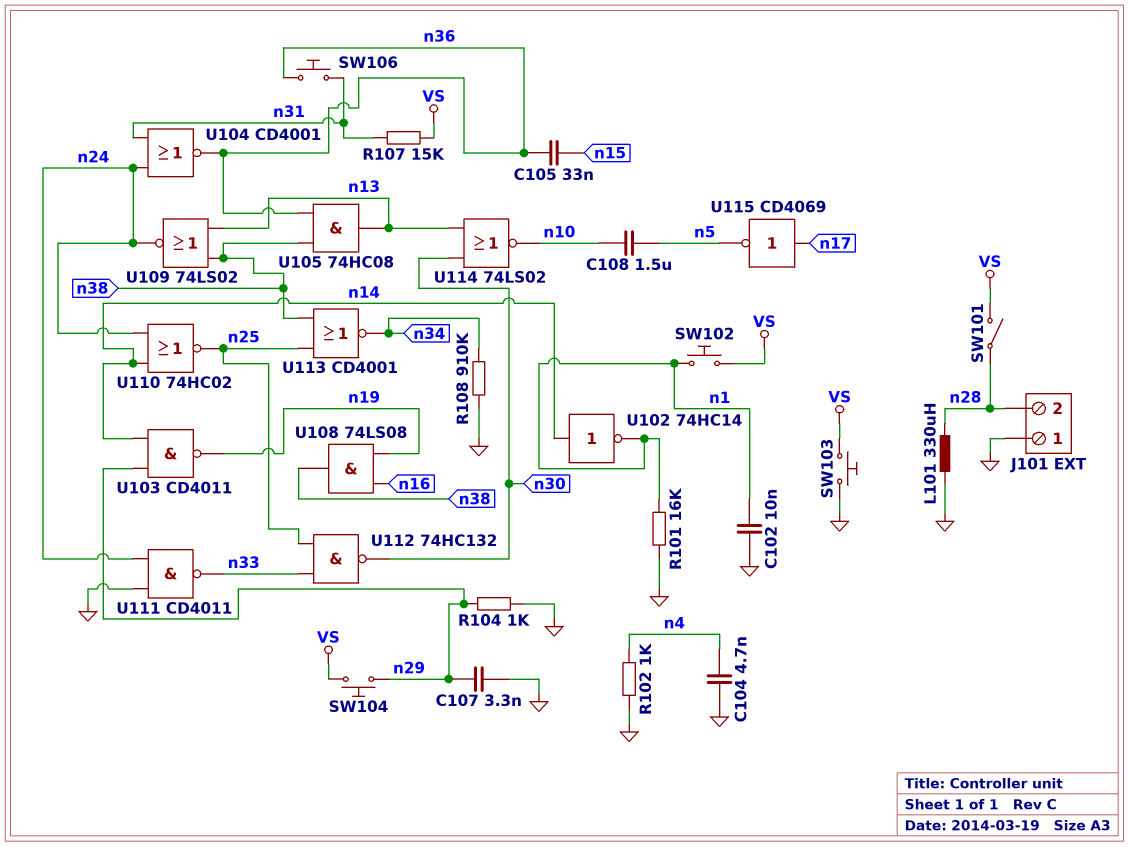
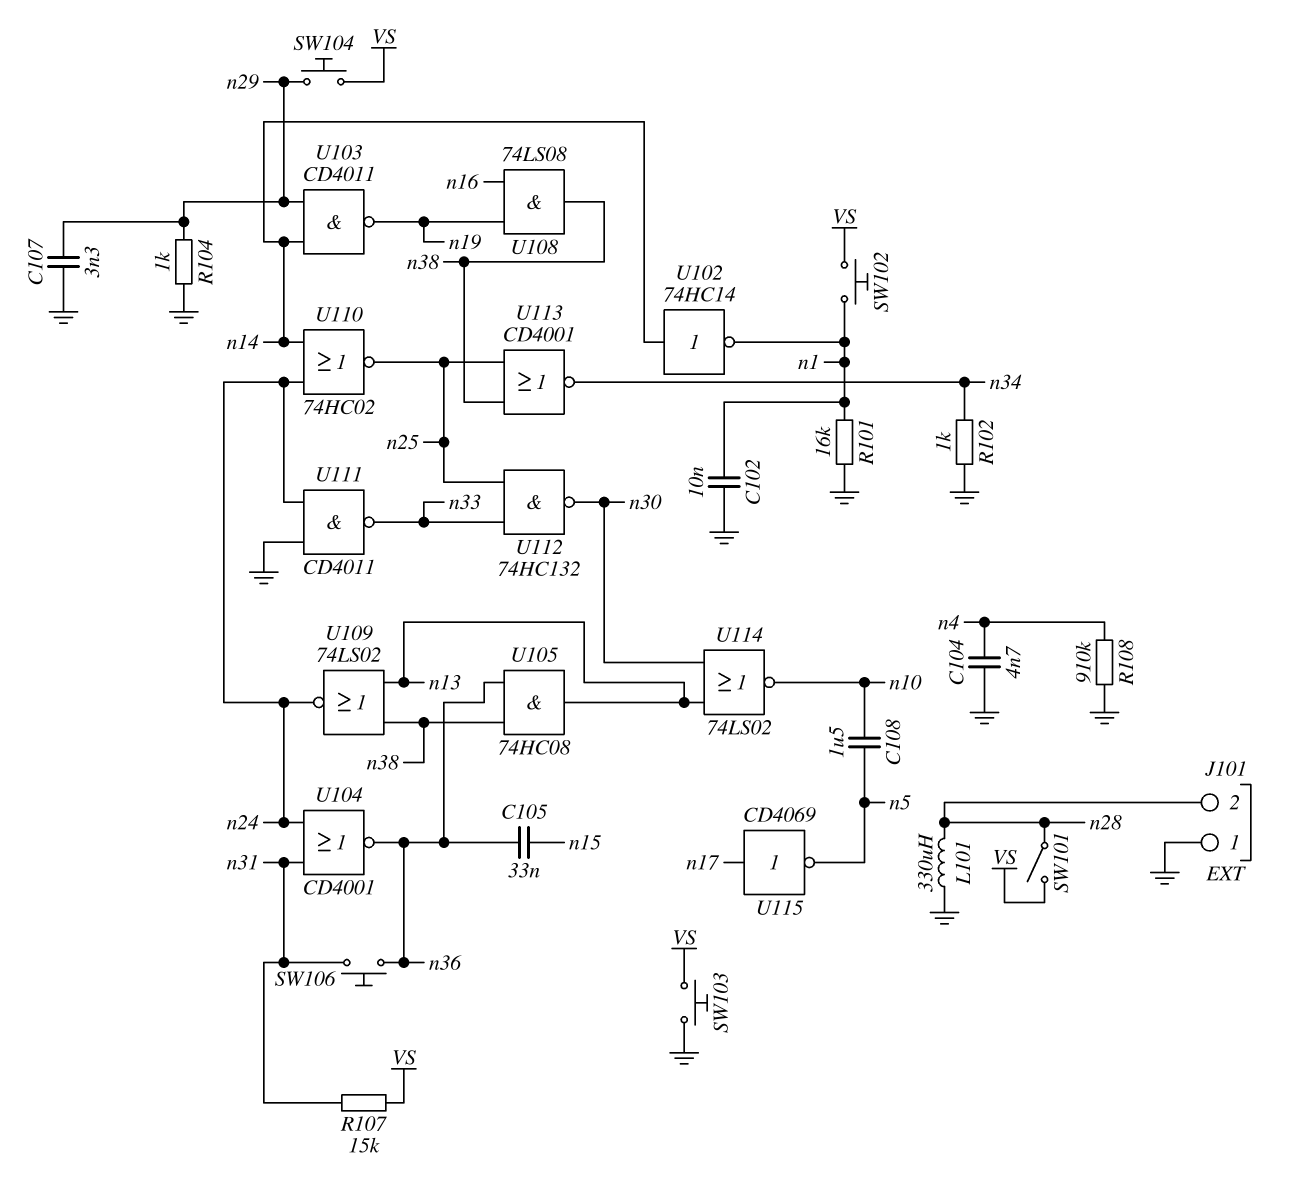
R102: 1k (GND, n4) -> 1k (GND, n34)
R108: 910k (GND, n34) -> 910k (GND, n4)

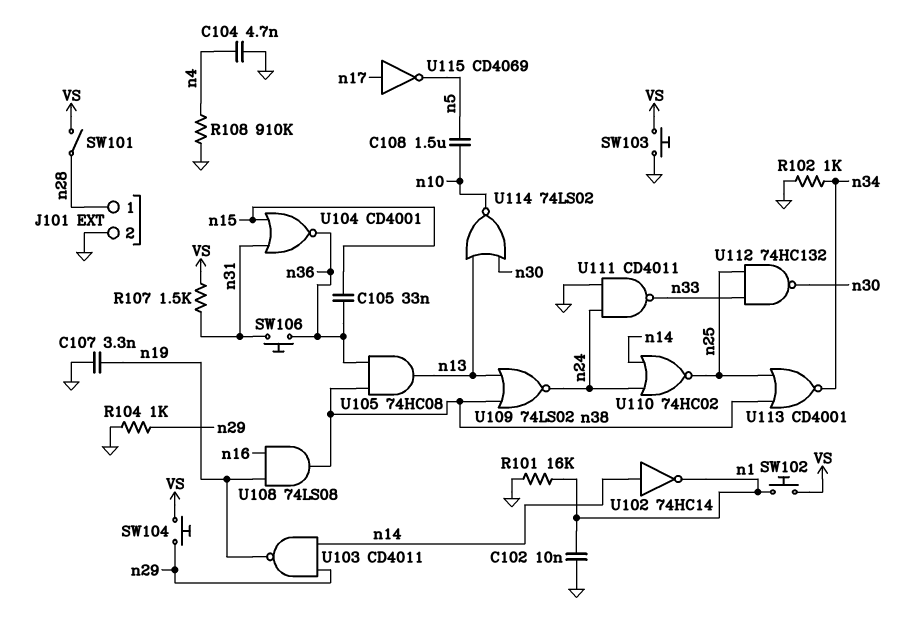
C107: 3.3nF (GND, n29) -> 3.3nF (GND, n19)
J101 pin 1: GND -> n28
J101 pin 2: n28 -> GND
L101: 330uH (GND, n28) -> none
R107: 15k (VS, n31) -> 1.5k (VS, n31)
U104: NOR CD4001 (in n24, in n31, out n36) -> NOR CD4001 (in n15, in n31, out n36)

